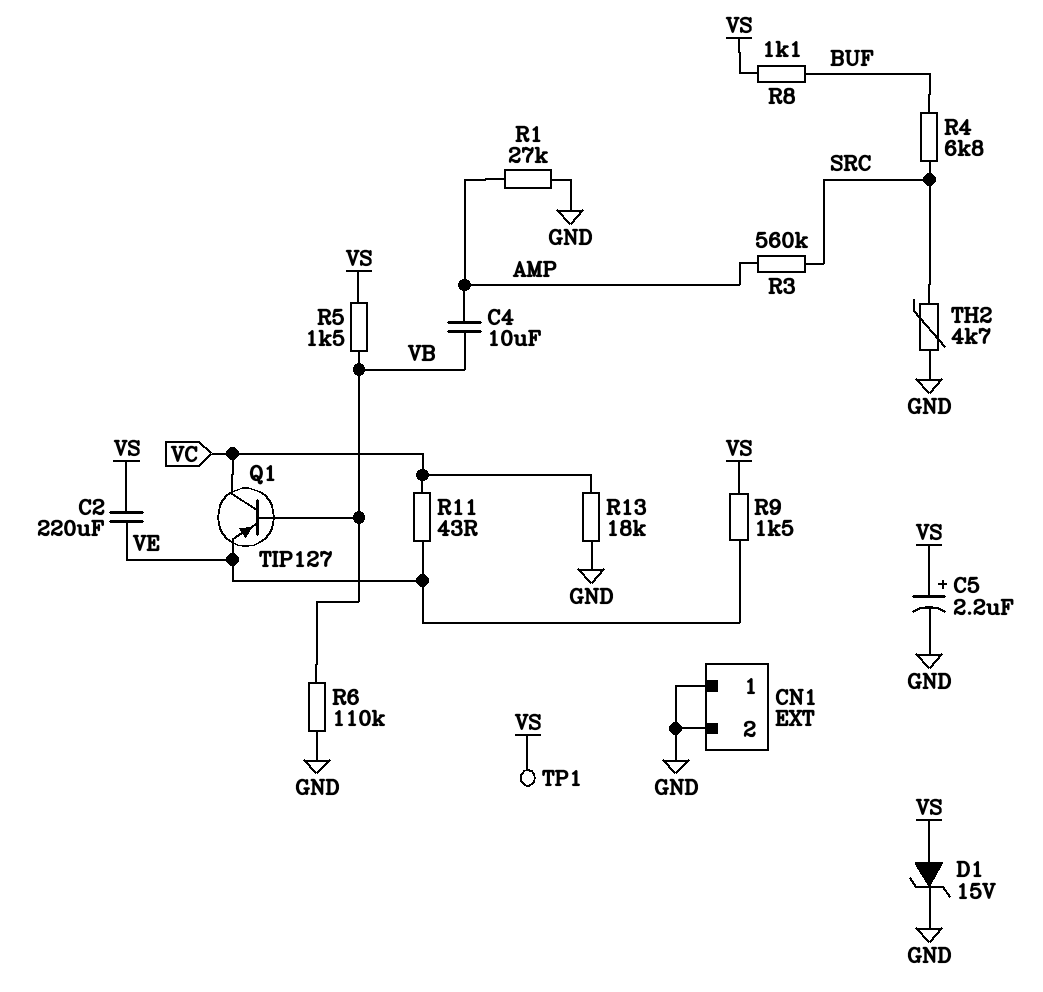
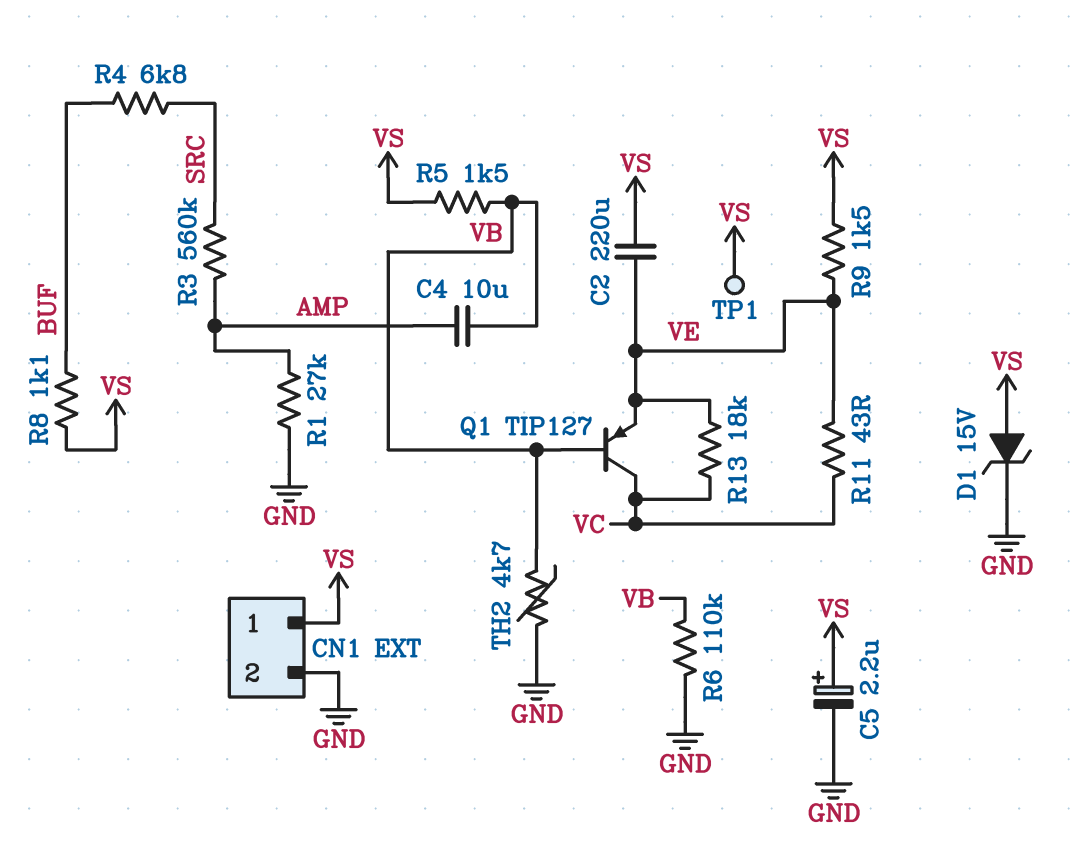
CN1 pin 1: GND -> VS
R13: 18k (GND, VC) -> 18k (VC, VE)
TH2: 4.7k (GND, SRC) -> 4.7k (GND, VB)

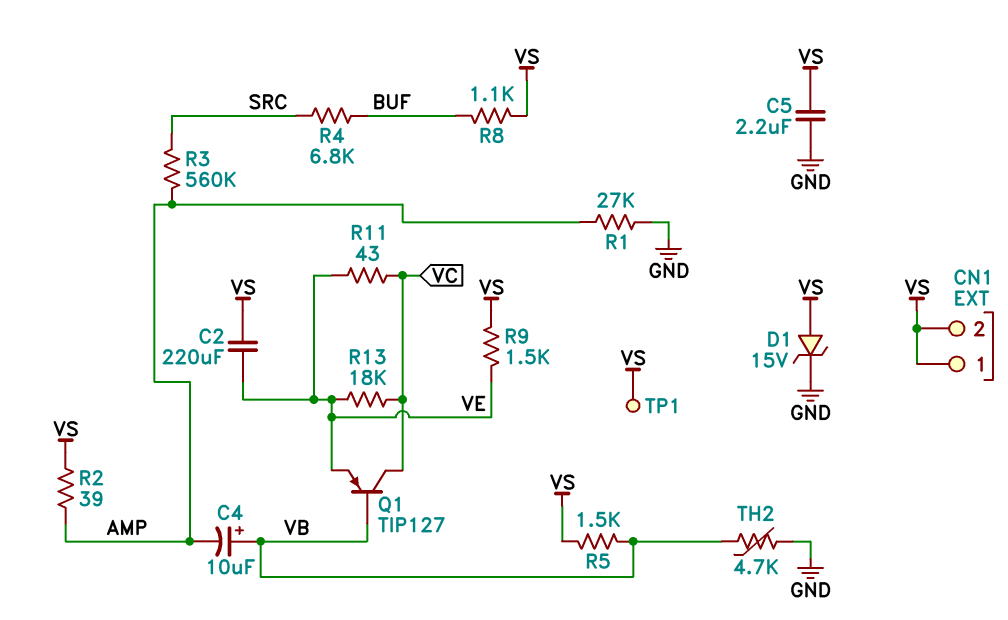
C4: 10uF (AMP, VB) -> 10uF (plus VB, minus AMP)
C5: 2.2uF (plus VS, minus GND) -> 2.2uF (GND, VS)
CN1 pin 2: GND -> VS
R2: none -> 39 (AMP, VS)
R6: 110k (GND, VB) -> none

